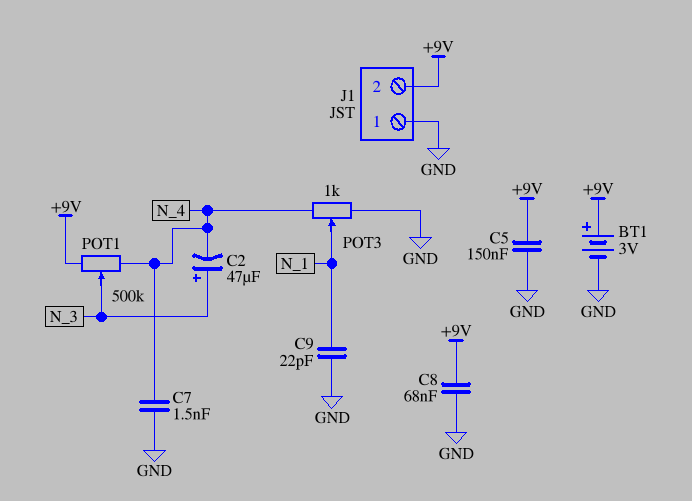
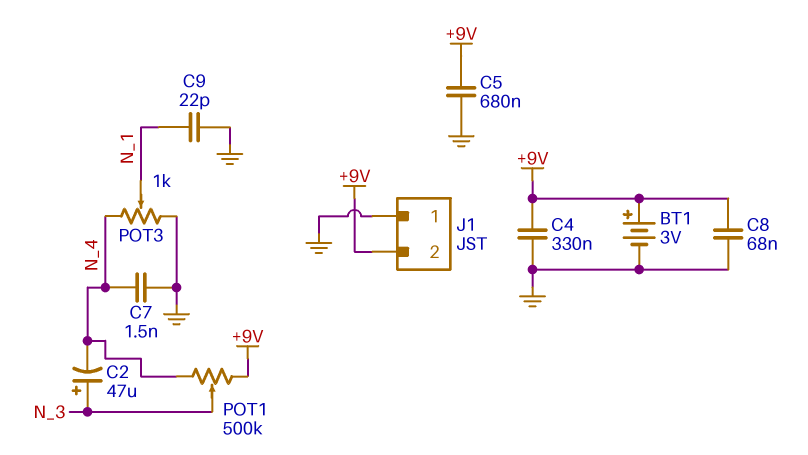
C4: none -> 330nF (+9V, GND)
C5: 150nF (+9V, GND) -> 680nF (+9V, GND)

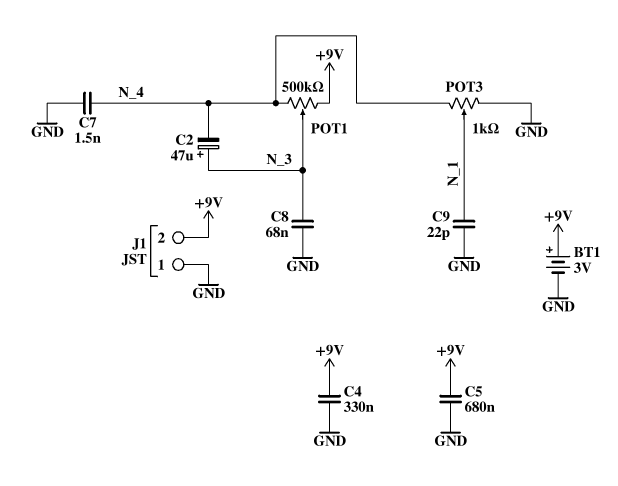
C8: 68nF (+9V, GND) -> 68nF (GND, N_3)

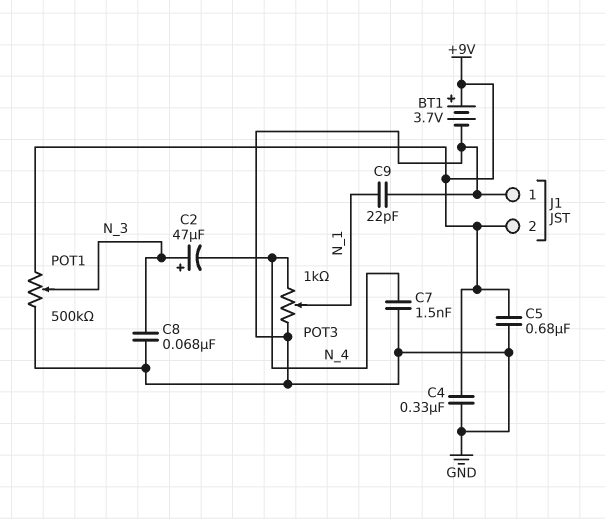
BT1: 3V (plus +9V, minus GND) -> 3.7V (plus +9V, minus GND)
POT1: 500k (+9V, N_4, wiper N_3) -> 500k (+9V, GND, wiper N_3)

